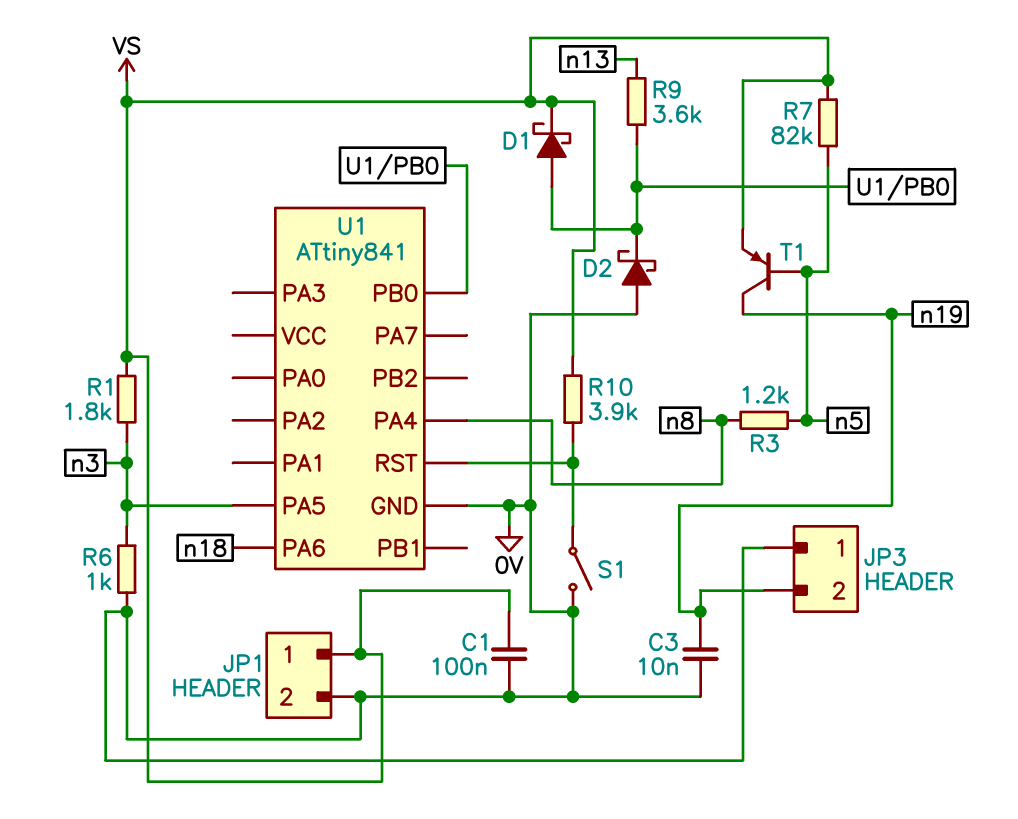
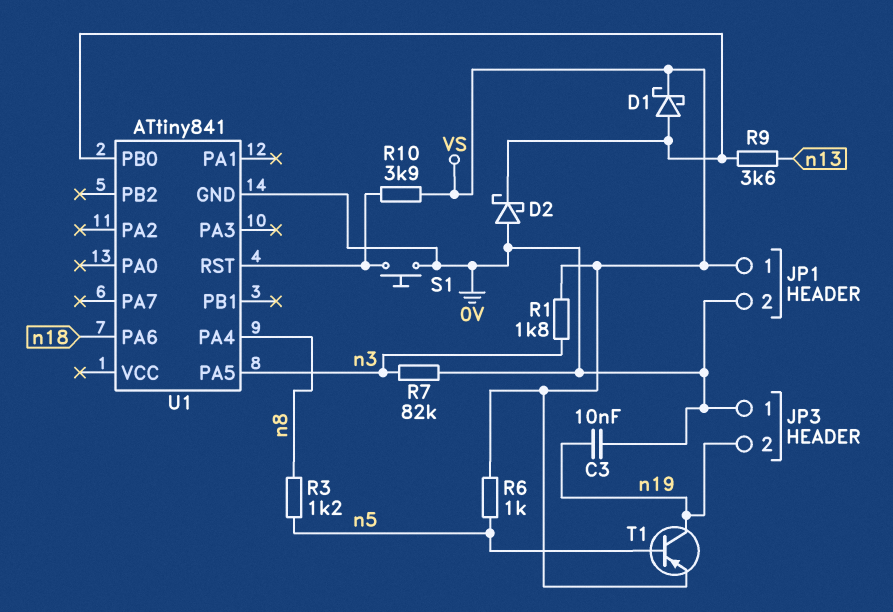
C1: 100nF (0V, VS) -> none
R6: 1k (0V, n3) -> 1k (VS, n5)
R7: 82k (VS, n5) -> 82k (0V, n3)
S1: switch (0V, U1/RST) -> button (0V, U1/RST)

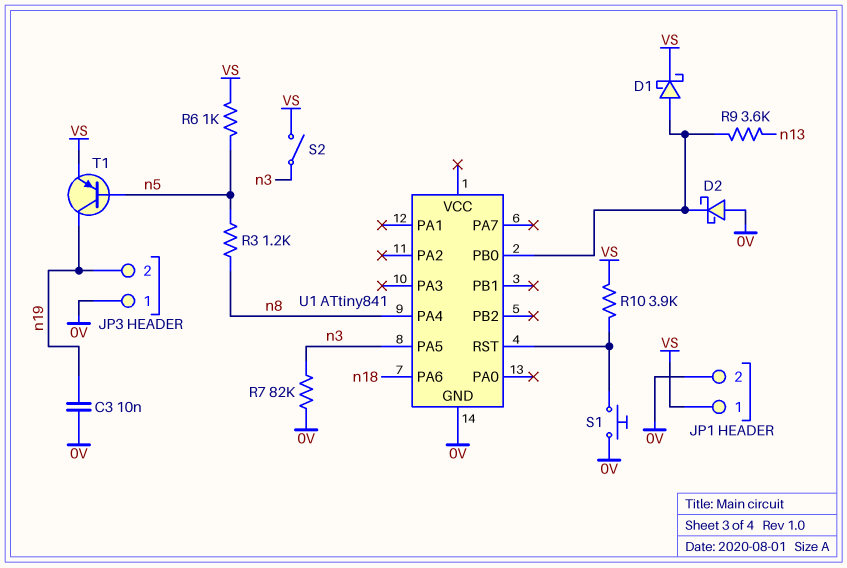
R1: 1.8k (VS, n3) -> none
S2: none -> switch (VS, n3)

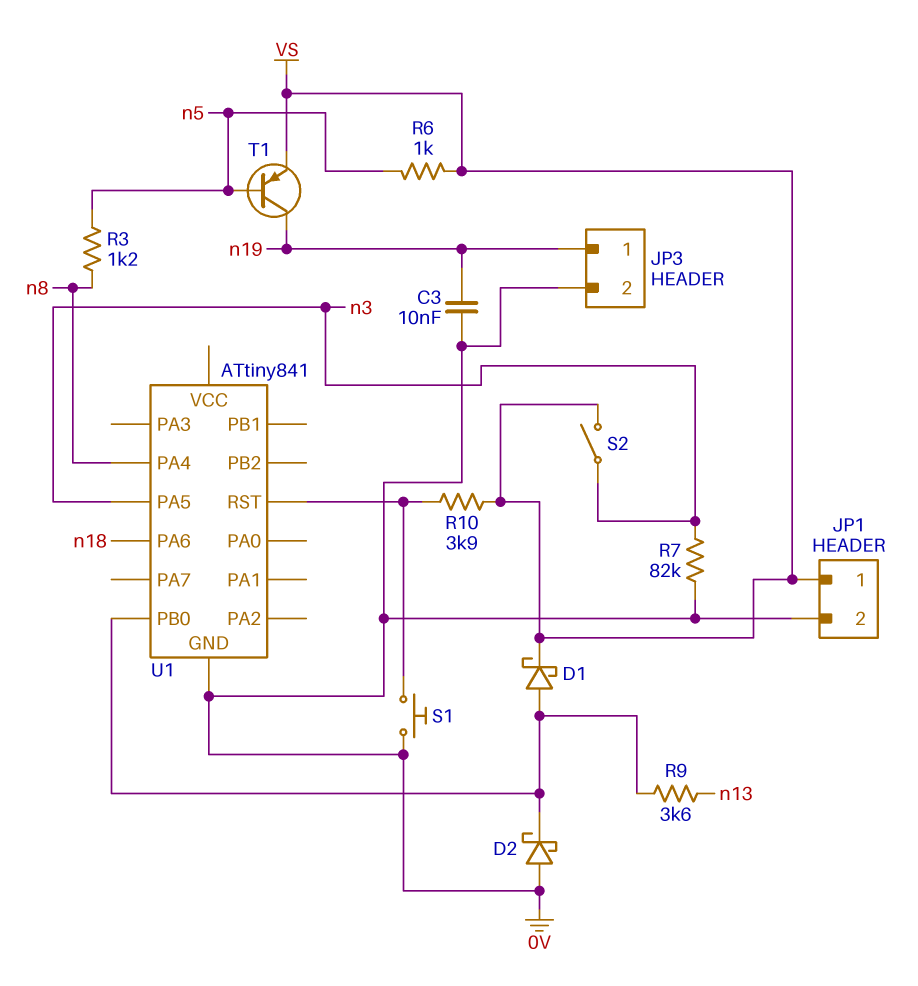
JP3 pin 1: 0V -> n19
JP3 pin 2: n19 -> 0V

